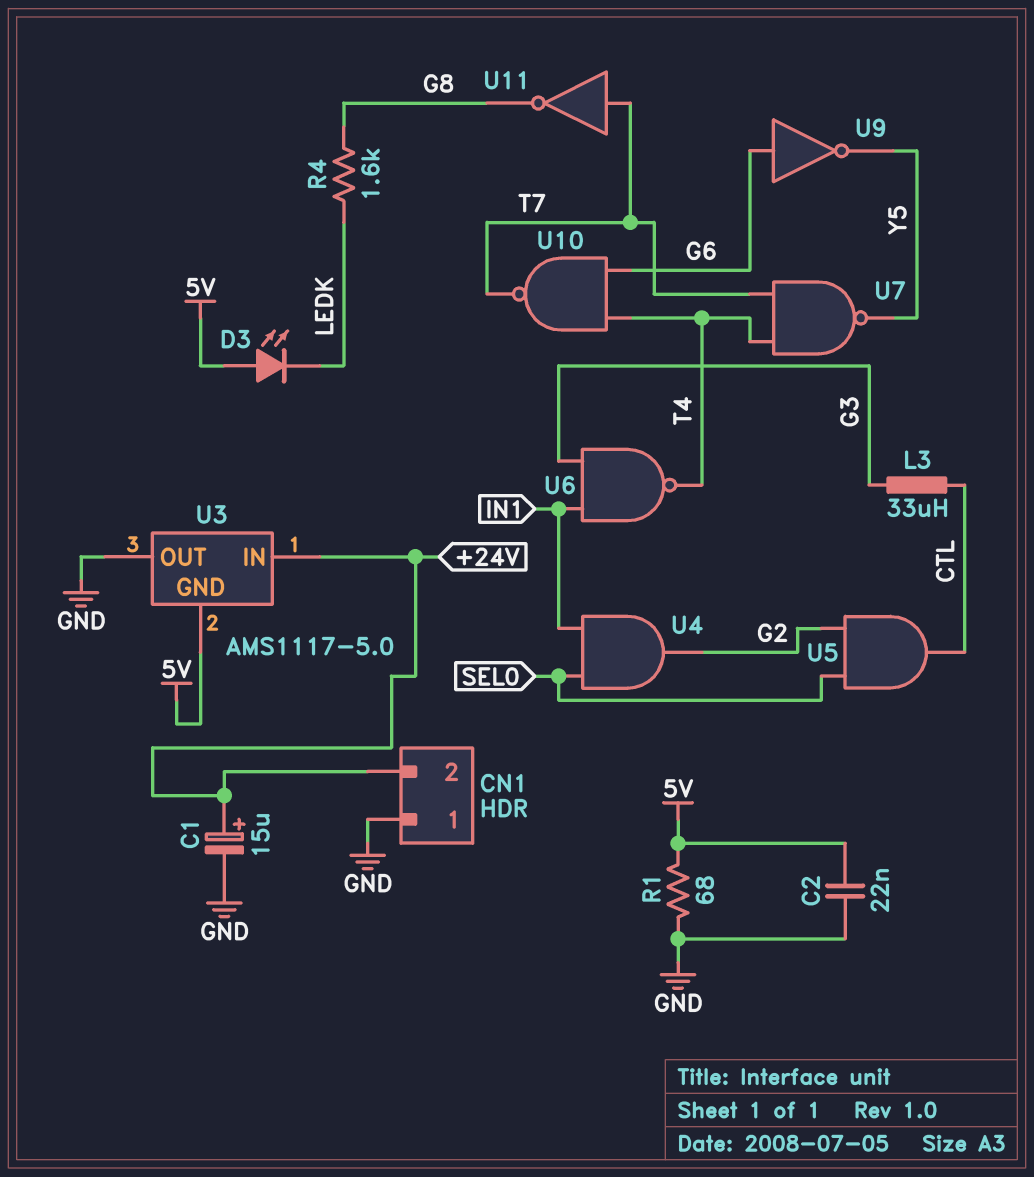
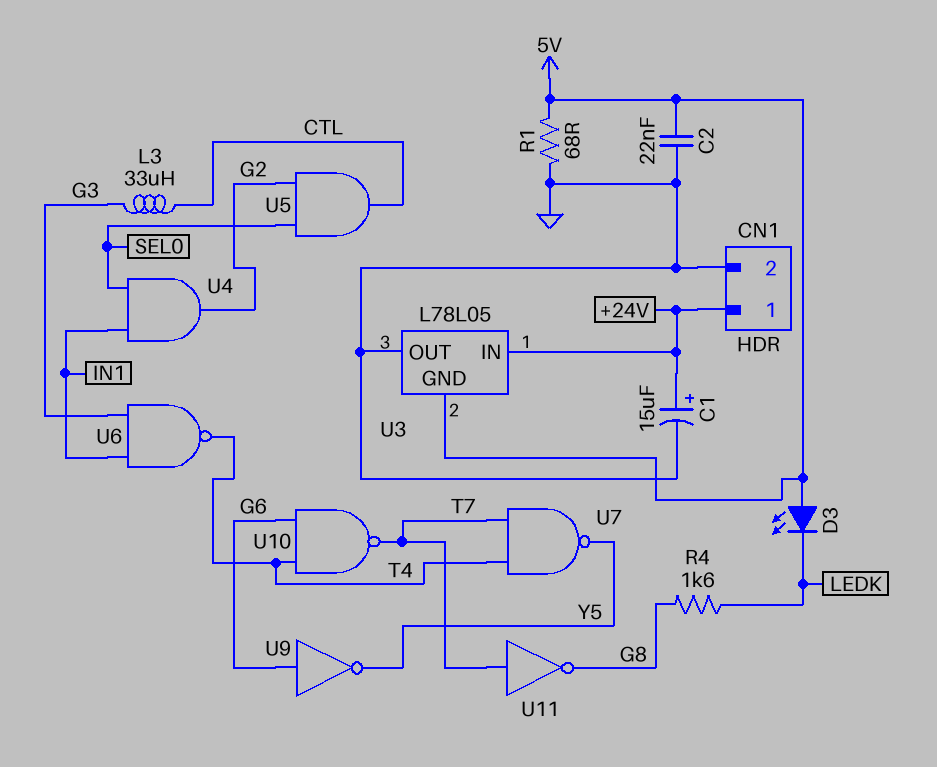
CN1 pin 1: GND -> +24V
CN1 pin 2: +24V -> GND
U3: AMS1117-5.0 -> L78L05

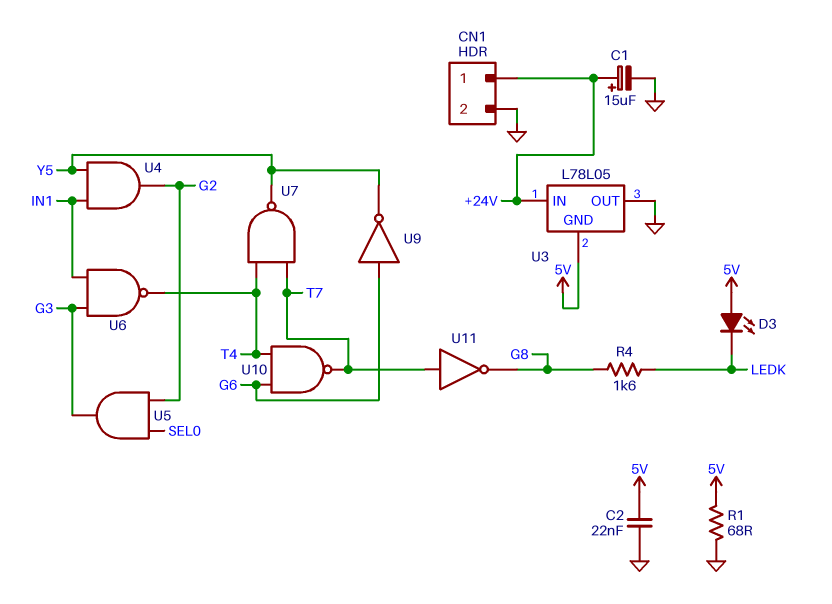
L3: 33uH (CTL, G3) -> none
U4: AND (in IN1, in SEL0, out G2) -> AND (in IN1, in Y5, out G2)
U5: AND (in G2, in SEL0, out CTL) -> AND (in G2, in SEL0, out G3)

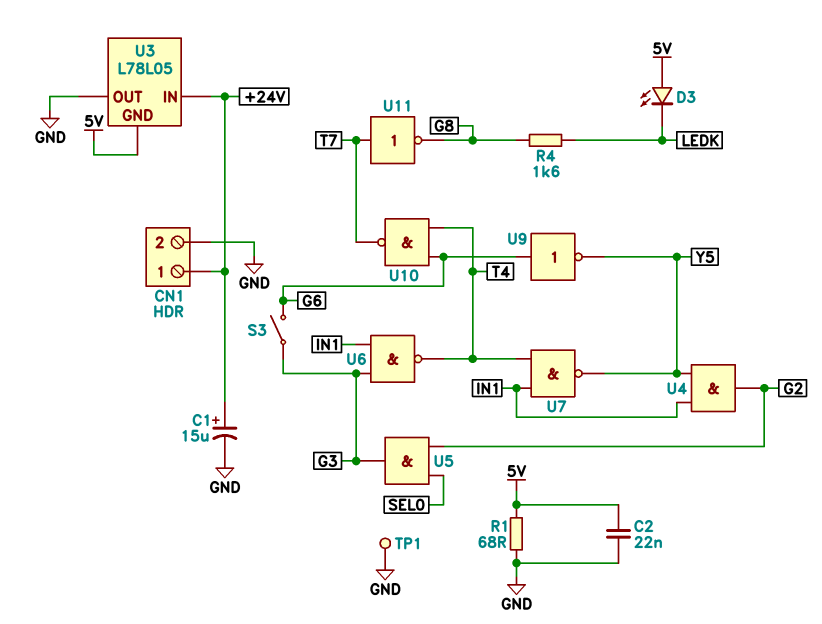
S3: none -> switch (G3, G6)
TP1: none -> test point (GND)
U7: NAND (in T4, in T7, out Y5) -> NAND (in IN1, in T4, out Y5)

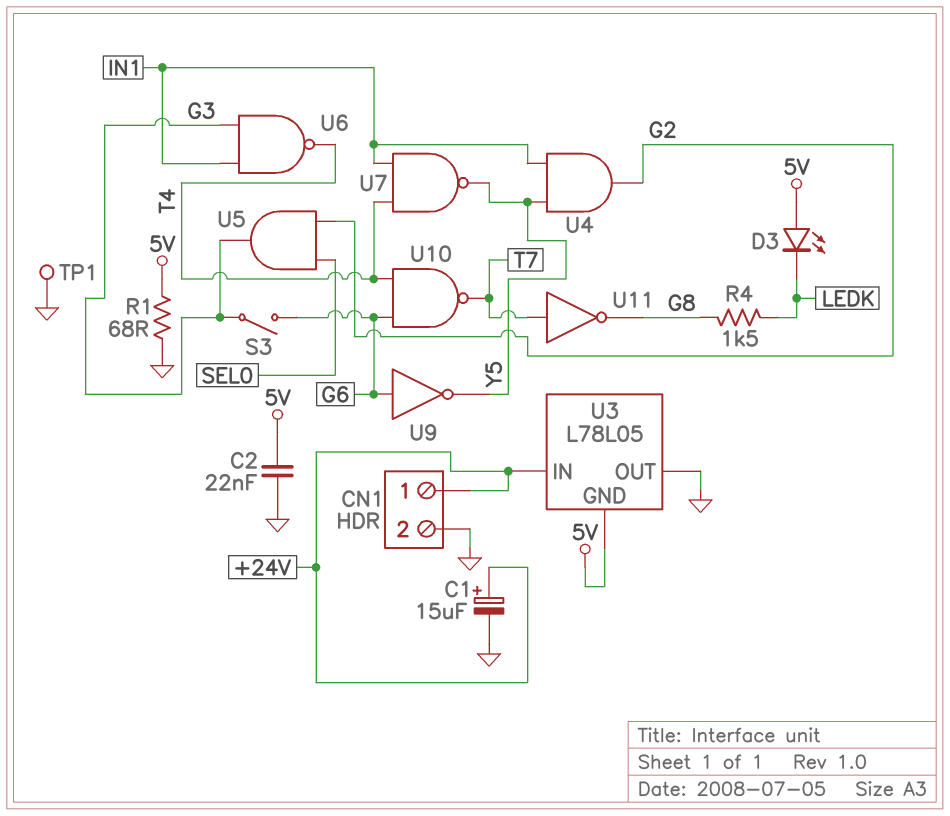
R4: 1.6k (G8, LEDK) -> 1.5k (G8, LEDK)

